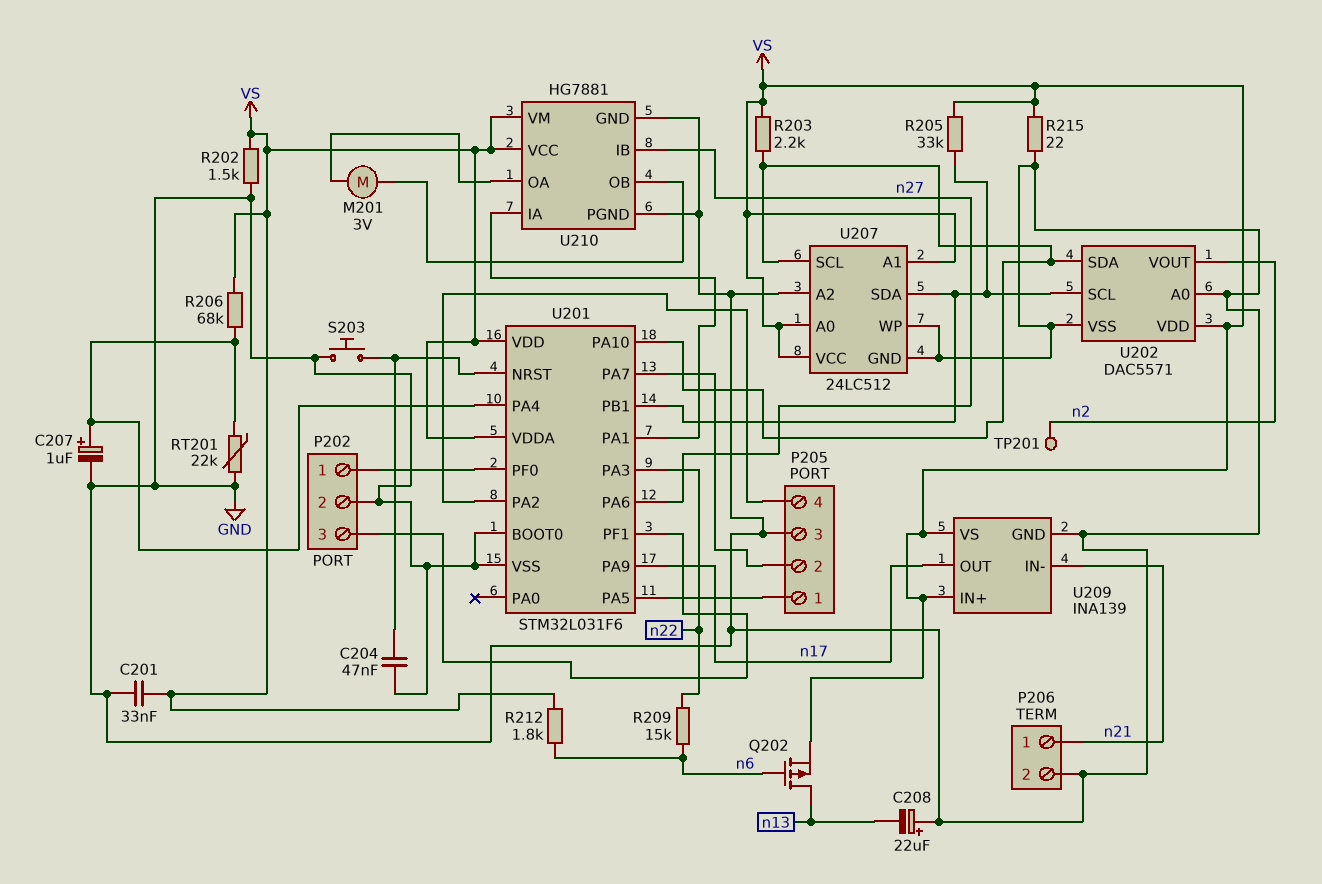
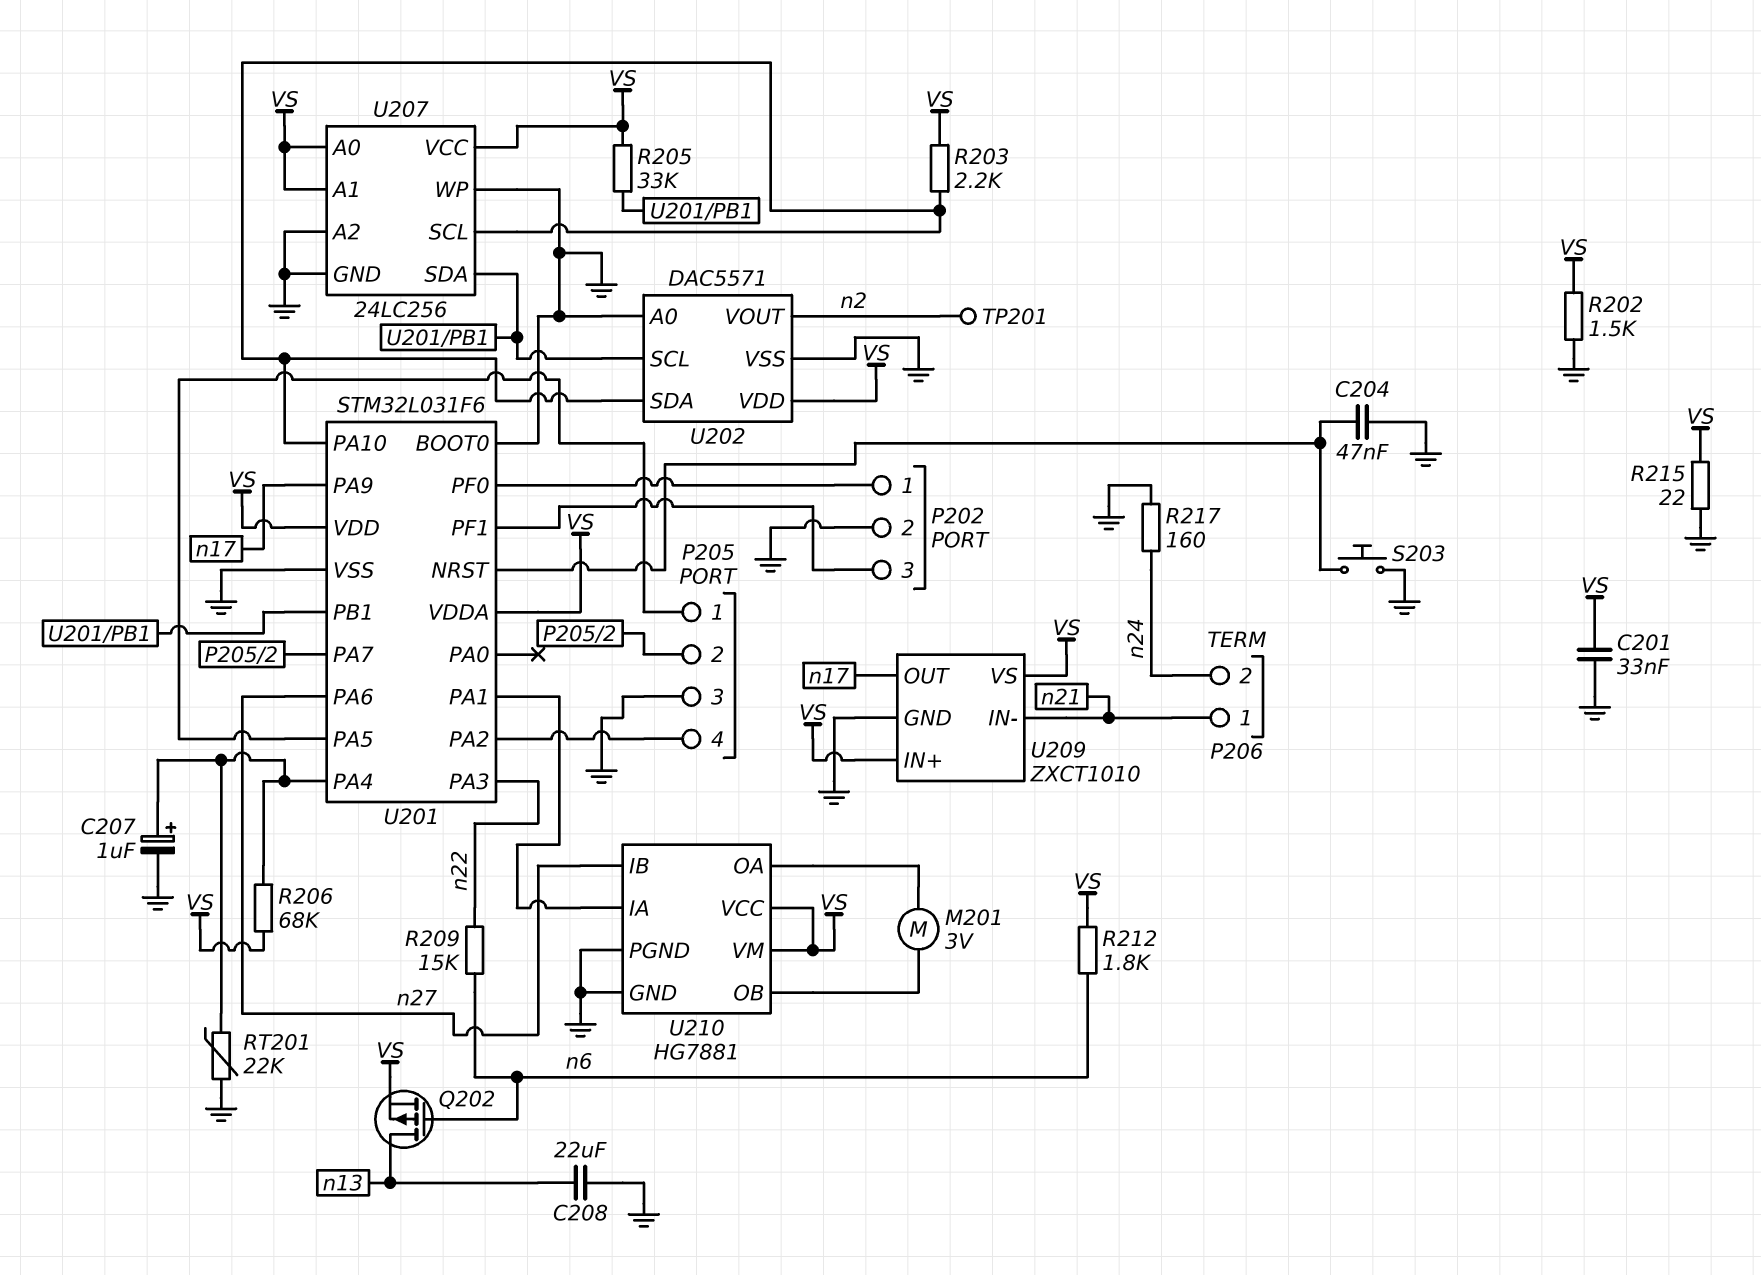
C208: 22uF (plus GND, minus n13) -> 22uF (GND, n13)
P206 pin 2: GND -> n24
R217: none -> 160 (GND, n24)
U207: 24LC512 -> 24LC256
U209: INA139 -> ZXCT1010

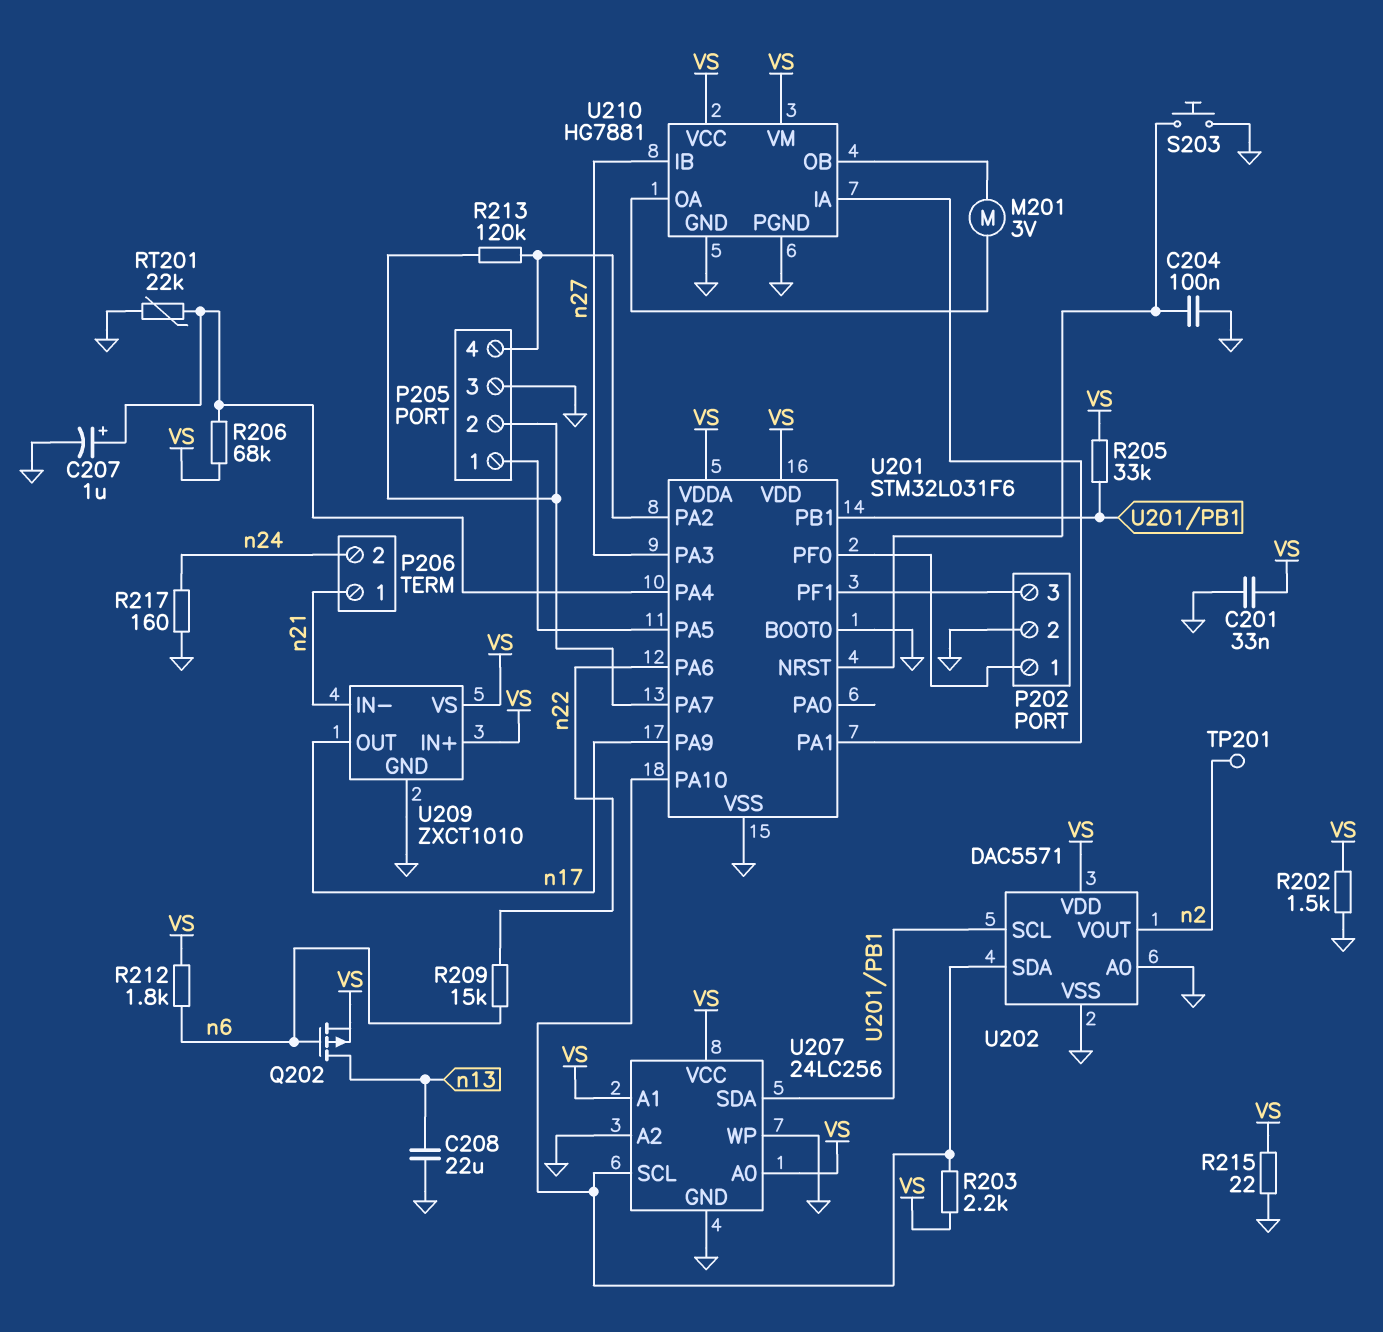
C204: 47nF (GND, U201/NRST) -> 100nF (GND, U201/NRST)
R213: none -> 120k (P205/2, P205/4)
U201 pin PA3: n22 -> n27
U201 pin PA6: n27 -> n22

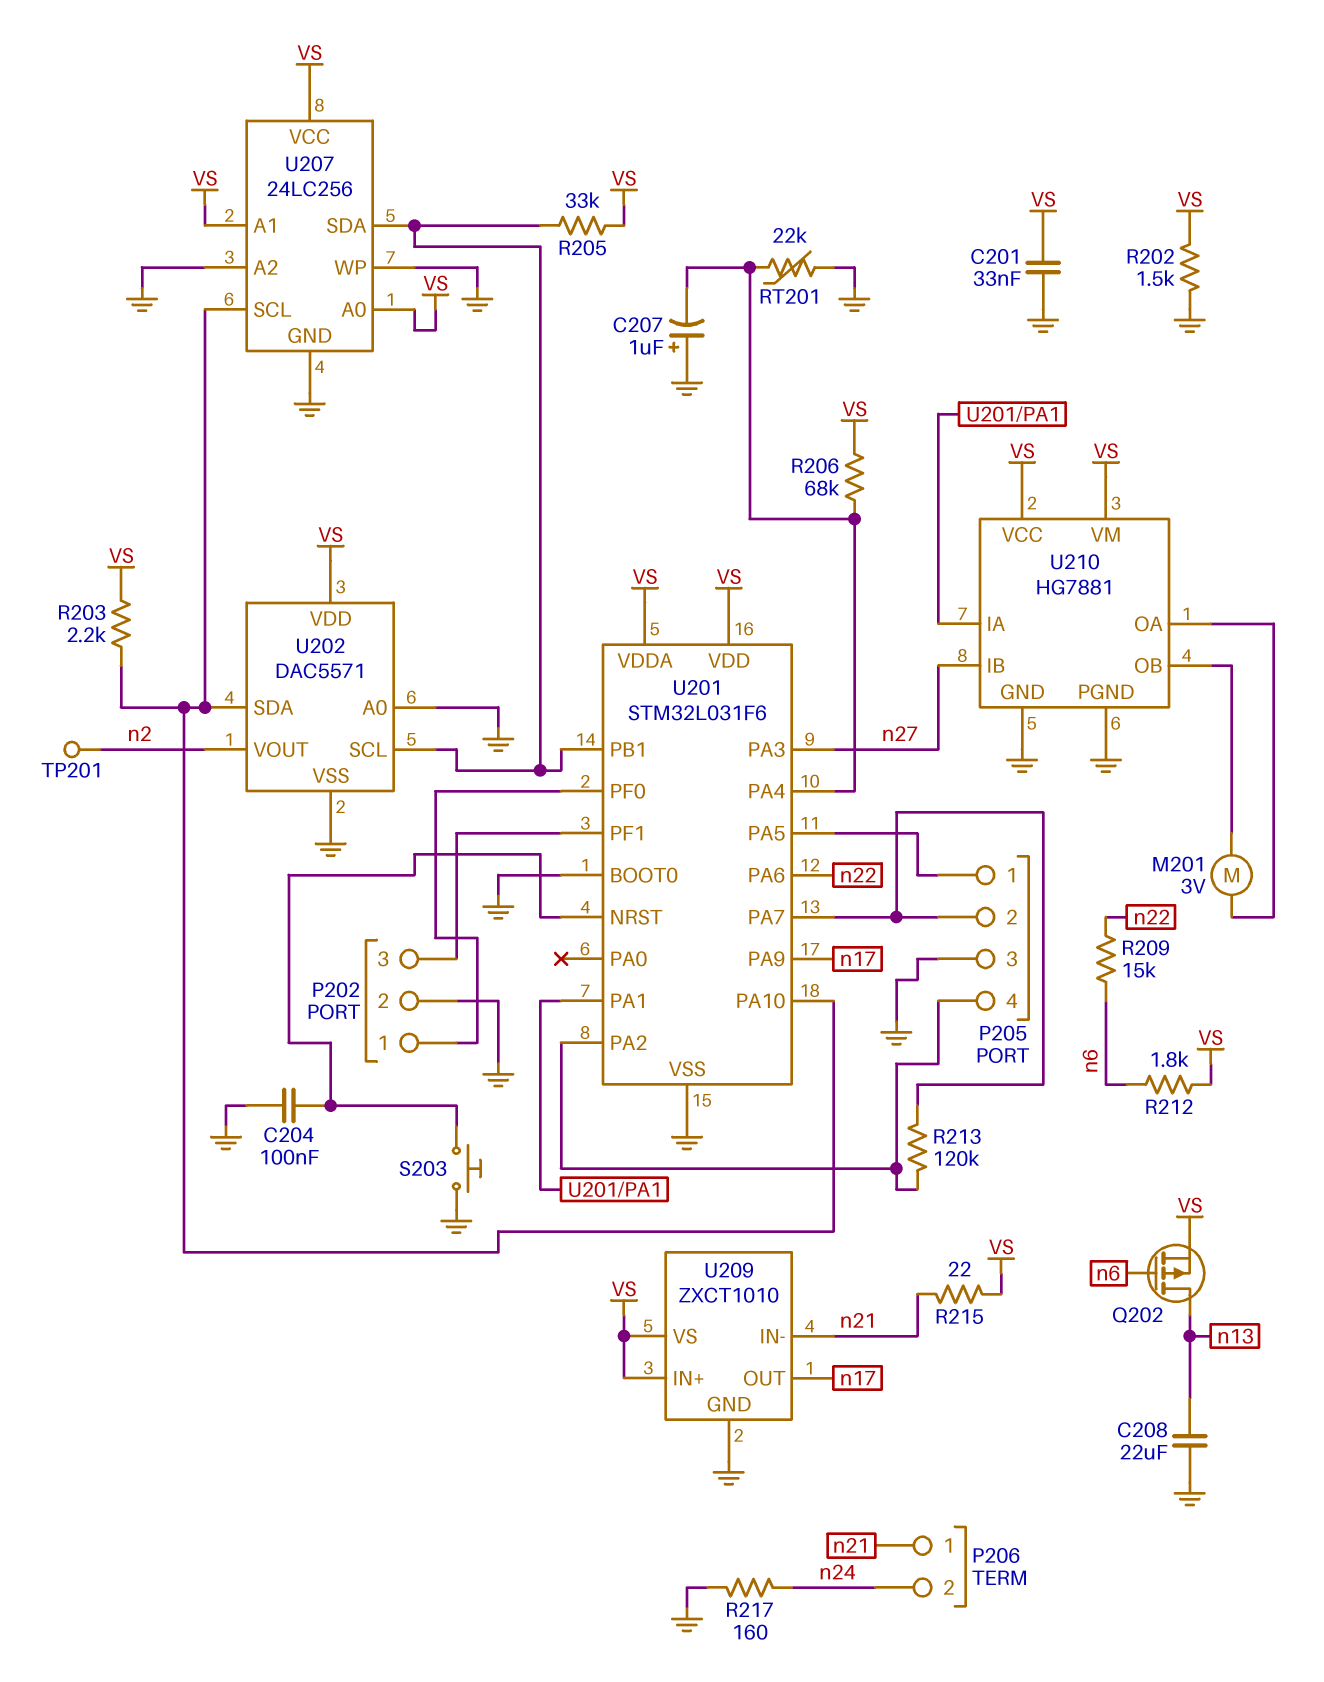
C207: 1uF (plus U201/PA4, minus GND) -> 1uF (plus GND, minus U201/PA4)
R215: 22 (GND, VS) -> 22 (VS, n21)

